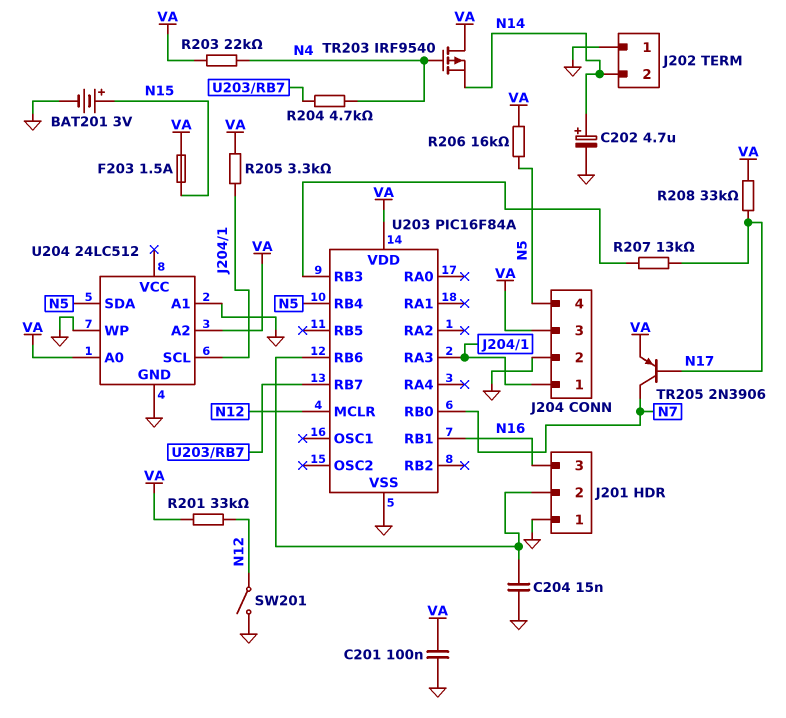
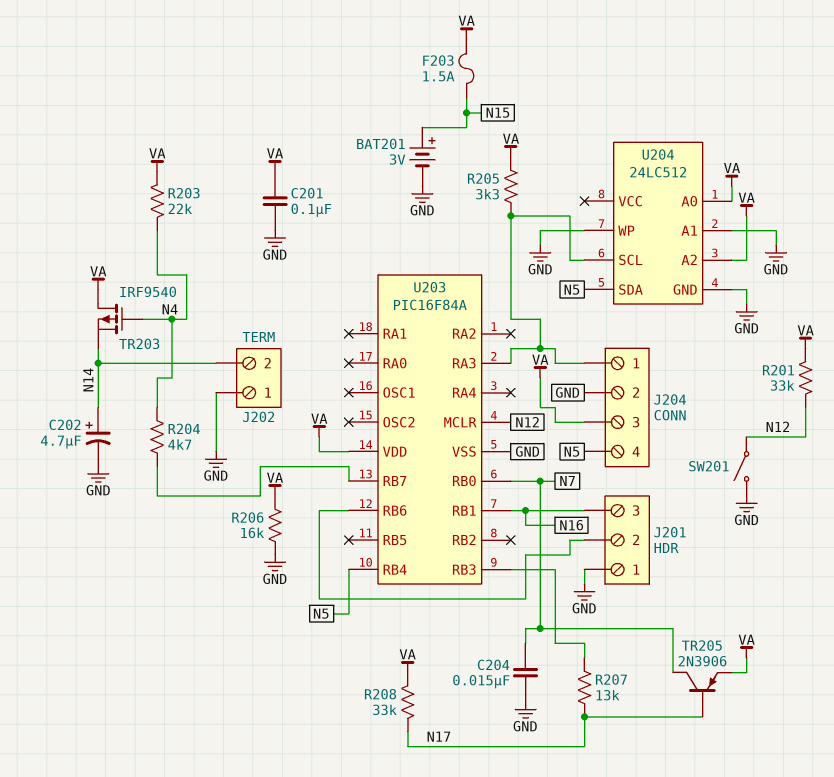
C204: 15nF (GND, J201/2) -> 15nF (GND, N7)
R206: 16k (N5, VA) -> 16k (GND, VA)

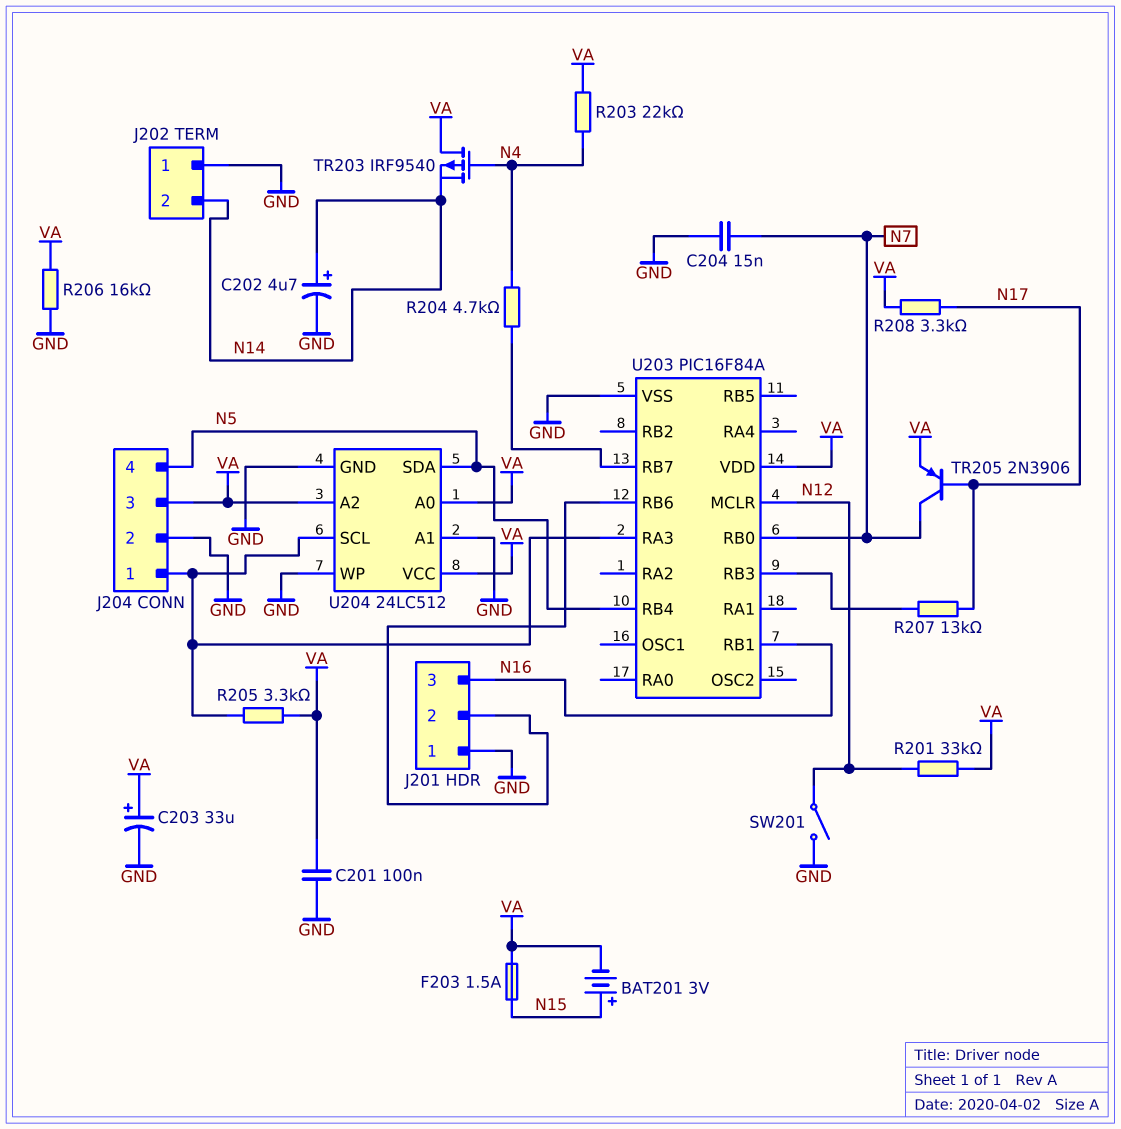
BAT201: 3V (plus N15, minus GND) -> 3V (plus N15, minus VA)
C203: none -> 33uF (plus VA, minus GND)
R208: 33k (N17, VA) -> 3.3k (N17, VA)
U204 pin VCC: none -> VA

